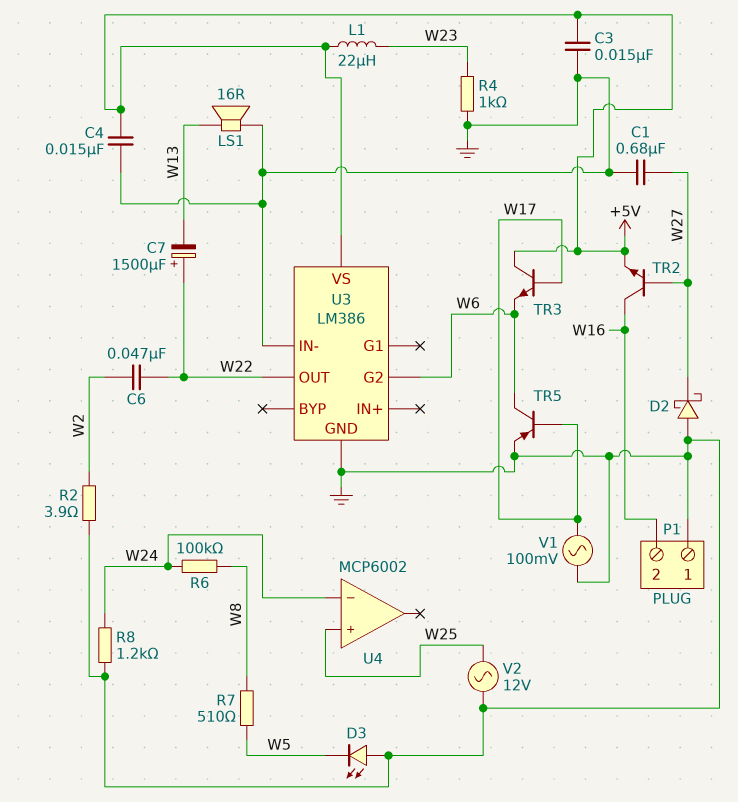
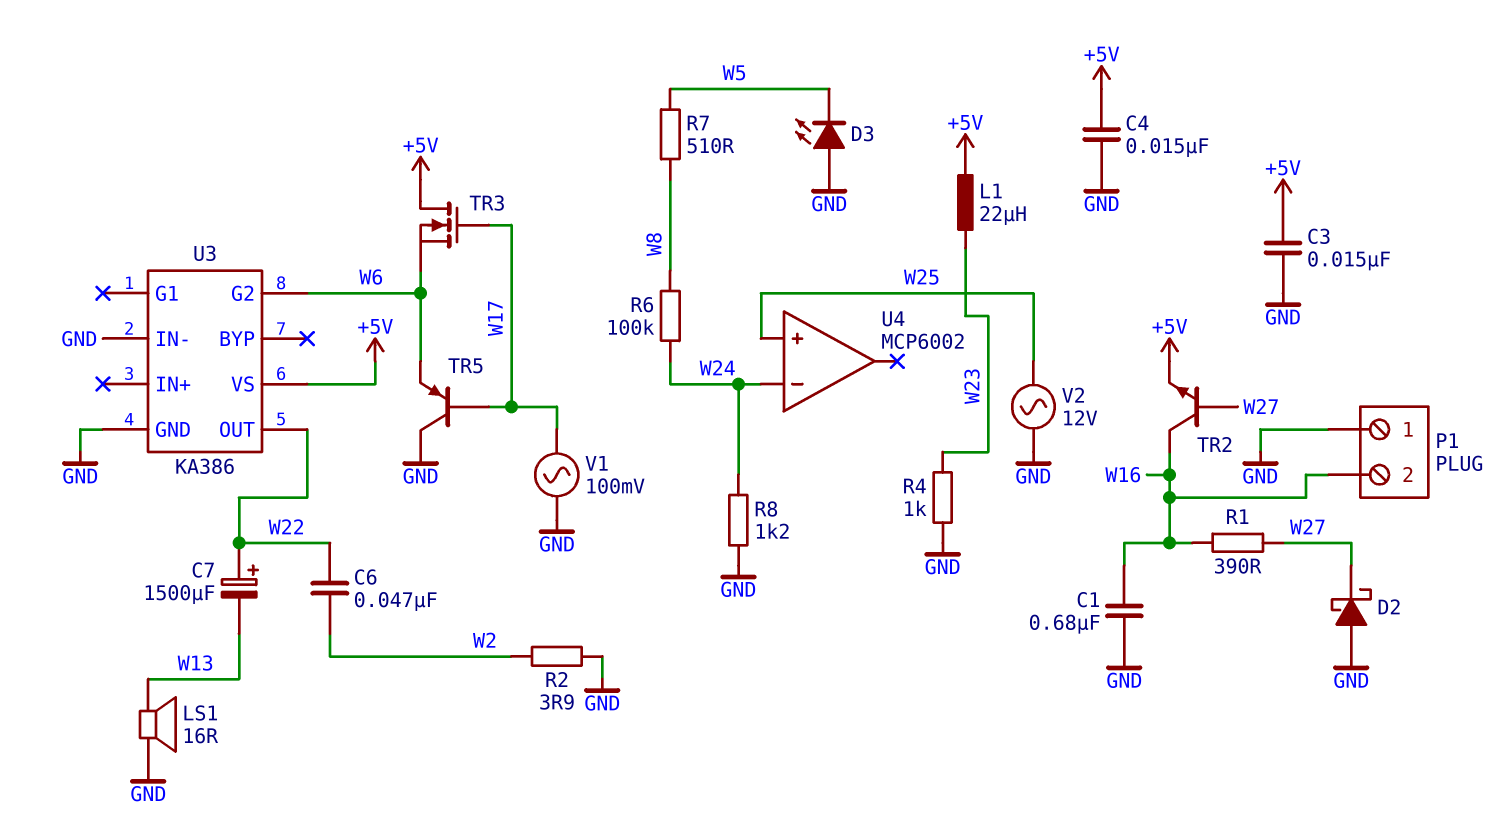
C1: 680nF (GND, W27) -> 680nF (GND, W16)
R1: none -> 390 (W16, W27)
TR3: NPN (B W17, C +5V, E W6) -> NMOS (G W17, D +5V, S W6)
TR5: PNP (B W17, C W6, E GND) -> PNP (B W17, C GND, E W6)
U3: LM386 -> KA386

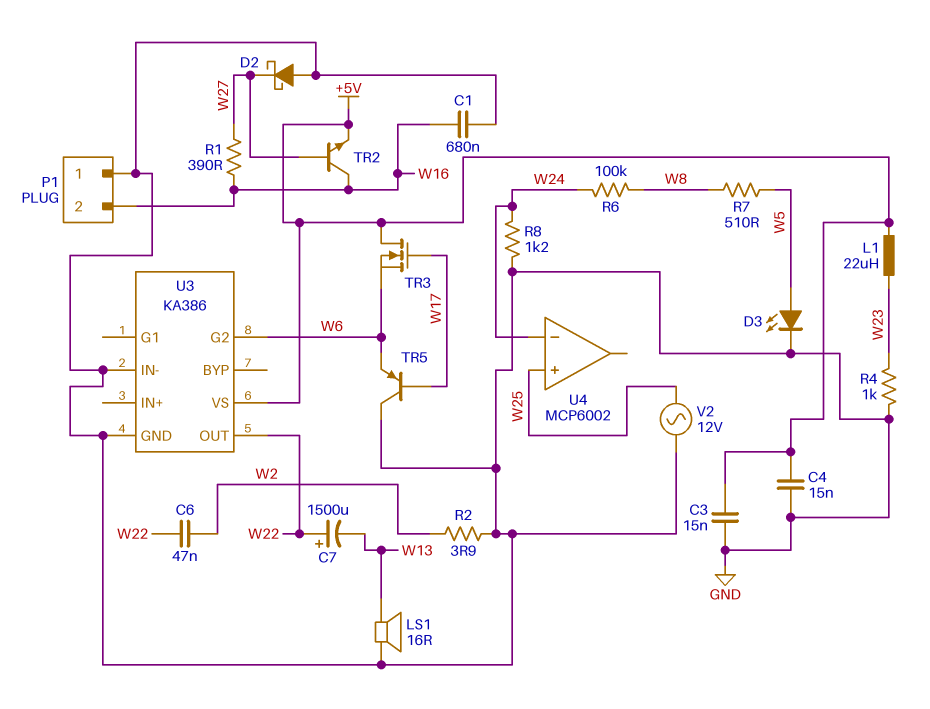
D3: LED (A GND, K W5) -> LED (A W5, K GND)
V1: AC 100mV (GND, W17) -> none

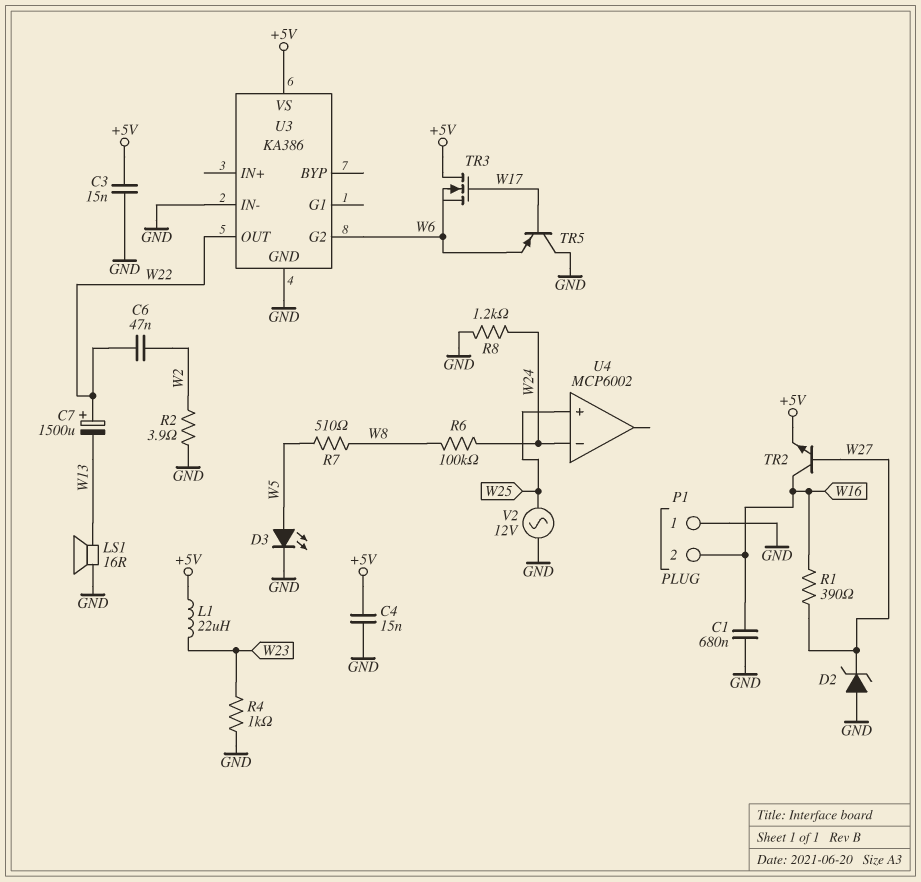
D2: schottky (A GND, K W27) -> zener (A GND, K W27)

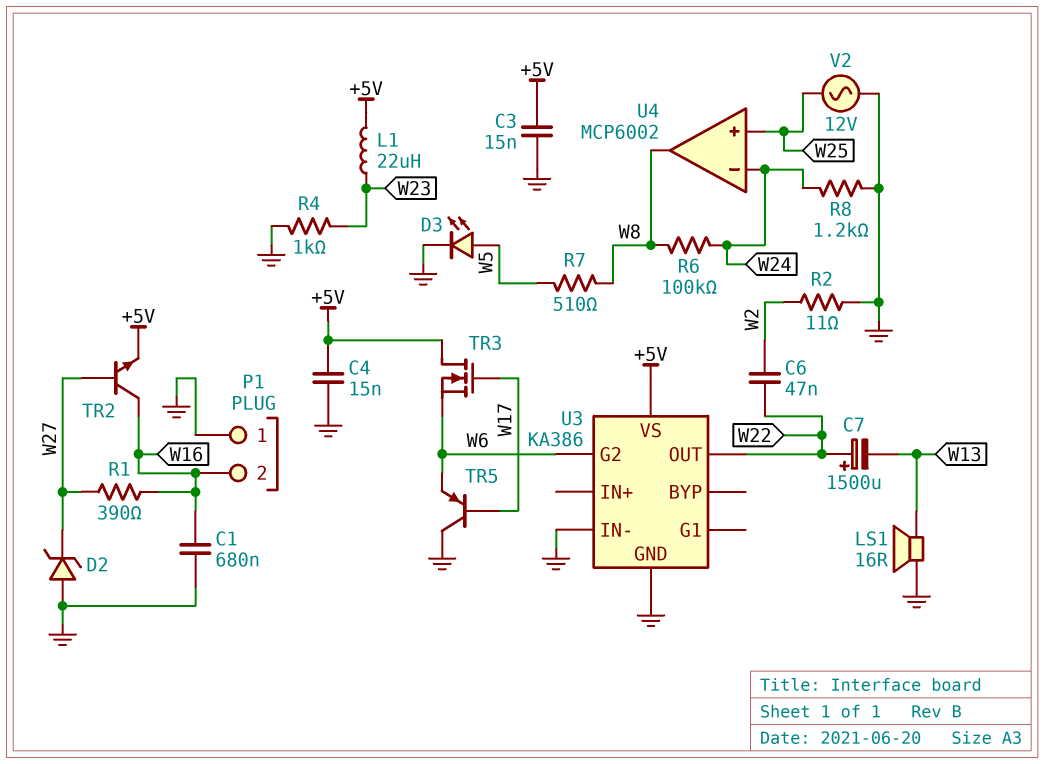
R2: 3.9 (GND, W2) -> 11 (GND, W2)
U4 pin out: none -> W8

